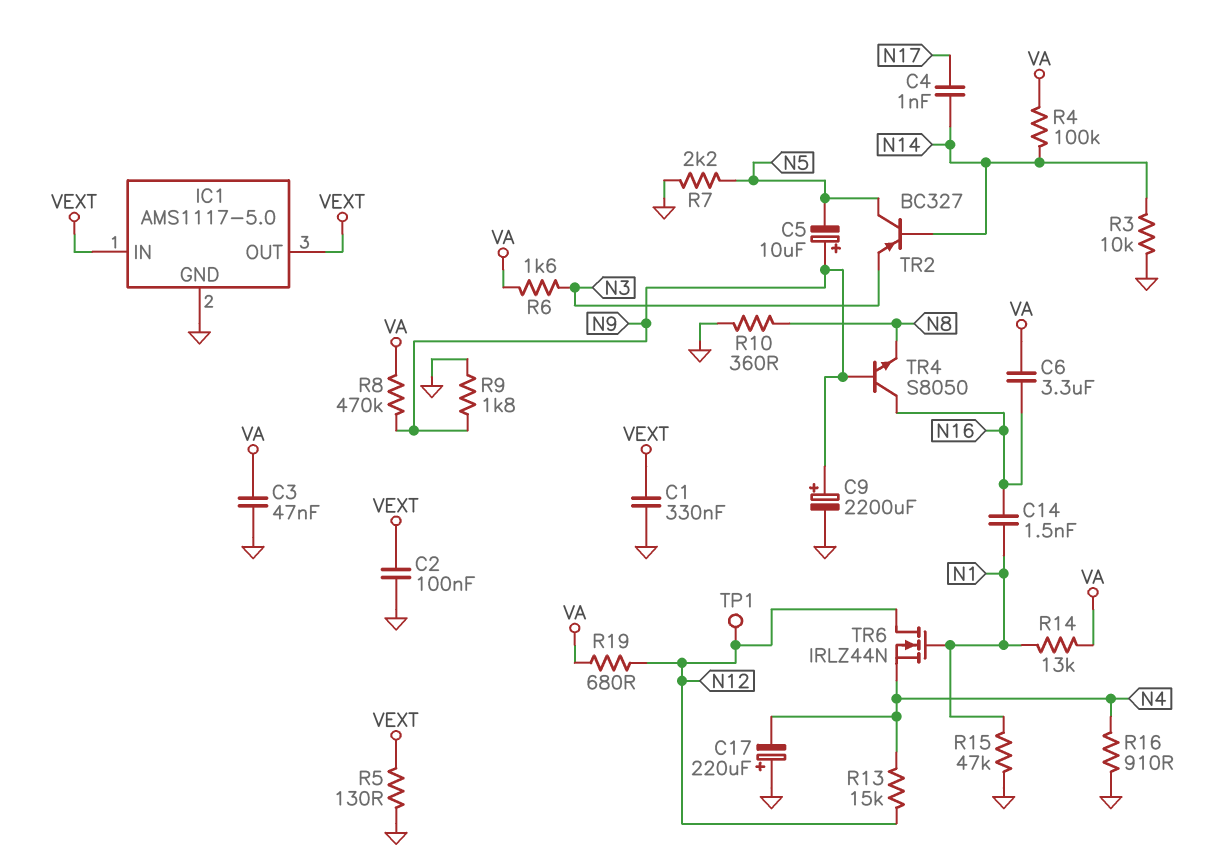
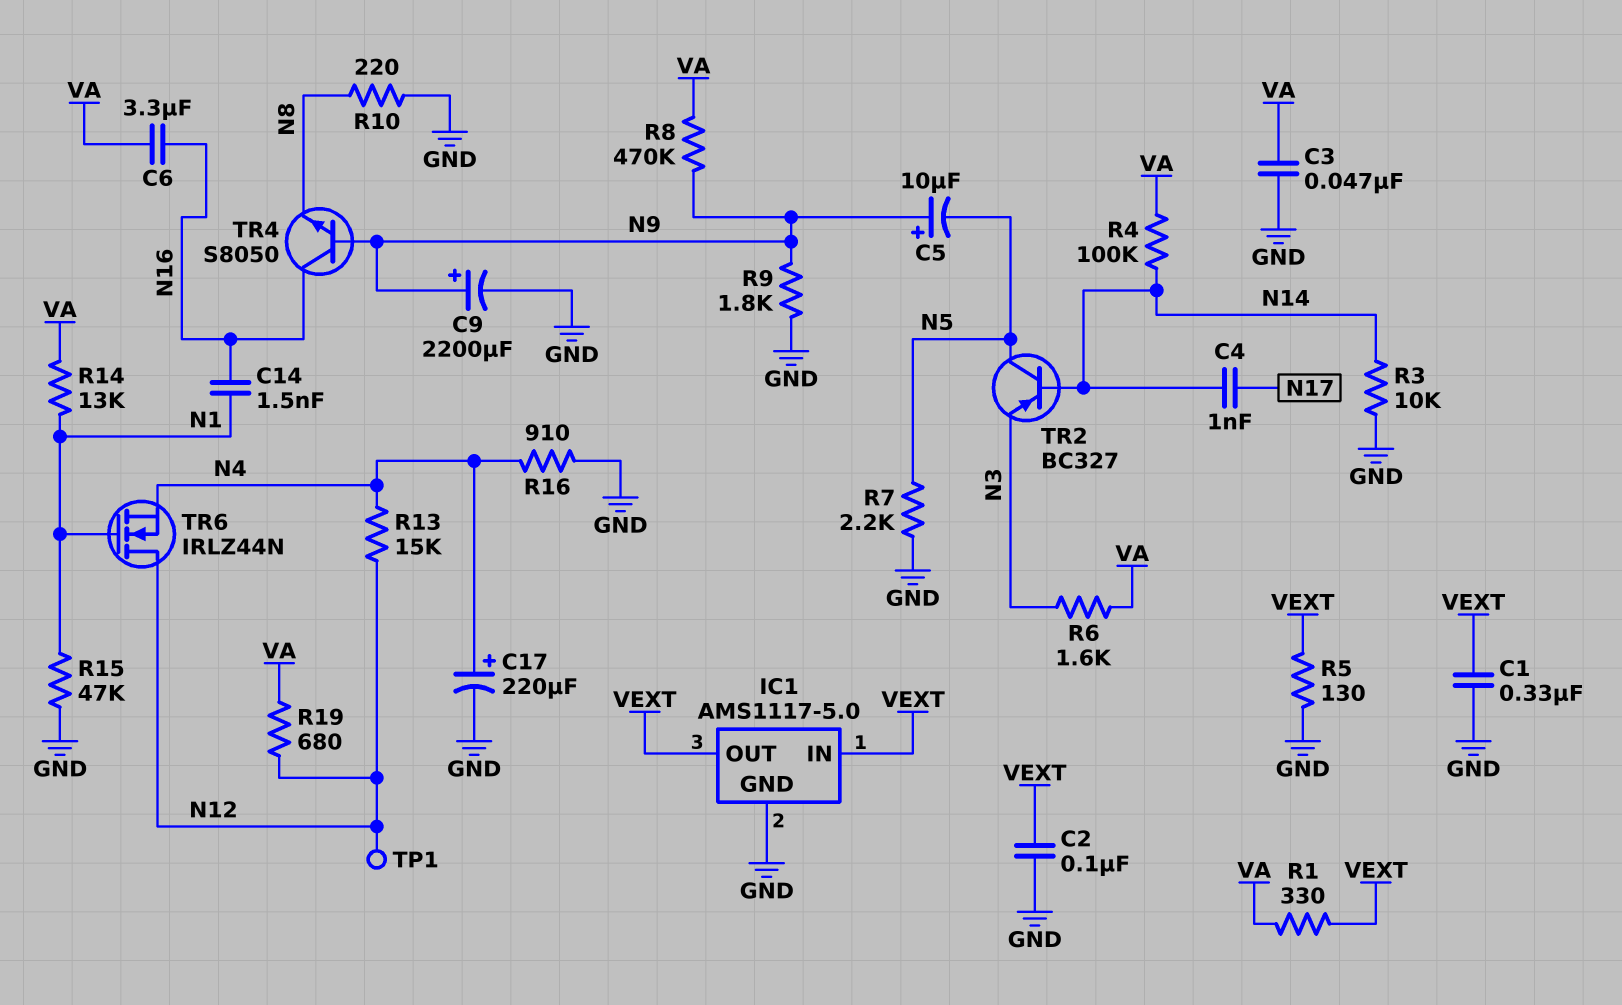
C17: 220uF (plus GND, minus N4) -> 220uF (plus N4, minus GND)
R1: none -> 330 (VA, VEXT)
R10: 360 (GND, N8) -> 220 (GND, N8)

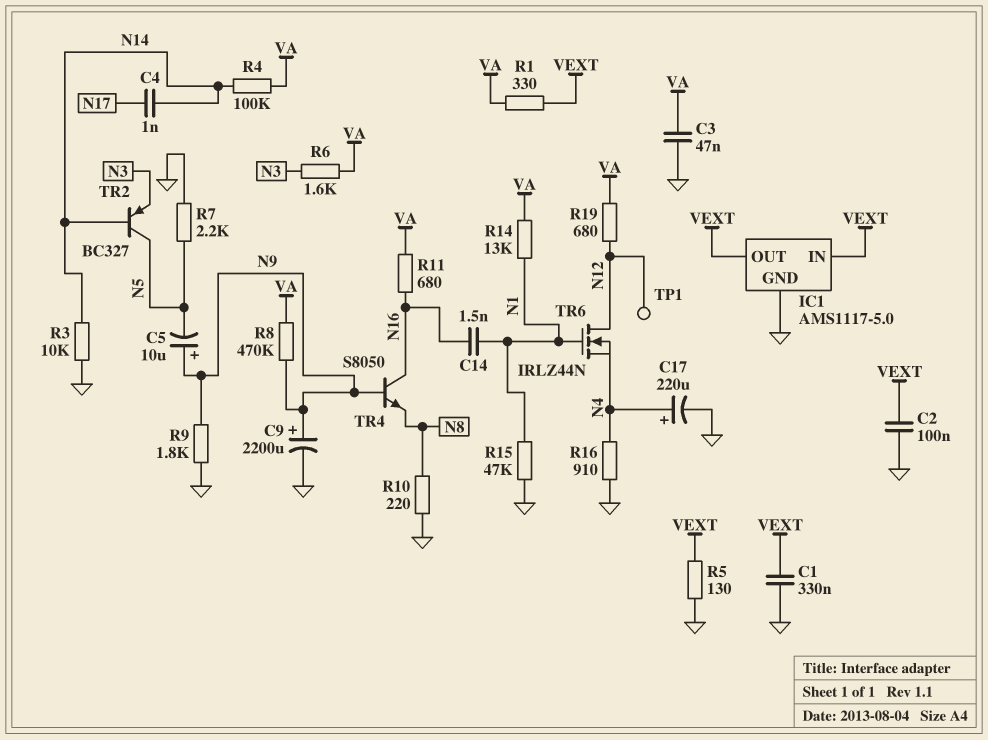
C6: 3.3uF (N16, VA) -> none
R11: none -> 680 (N16, VA)
R13: 15k (N4, N12) -> none

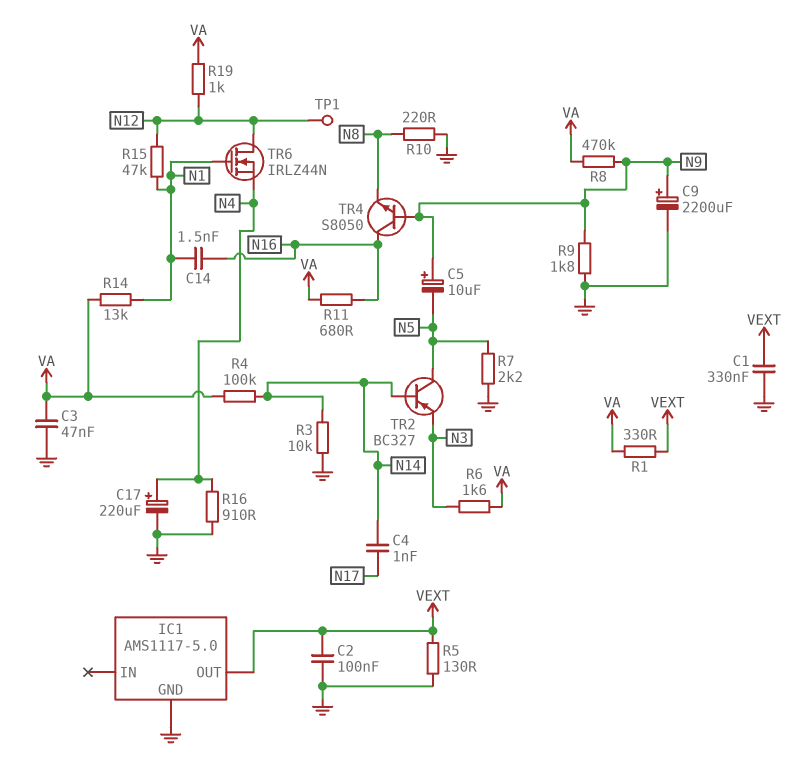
IC1 pin IN: VEXT -> none
R15: 47k (GND, N1) -> 47k (N1, N12)
R19: 680 (N12, VA) -> 1k (N12, VA)

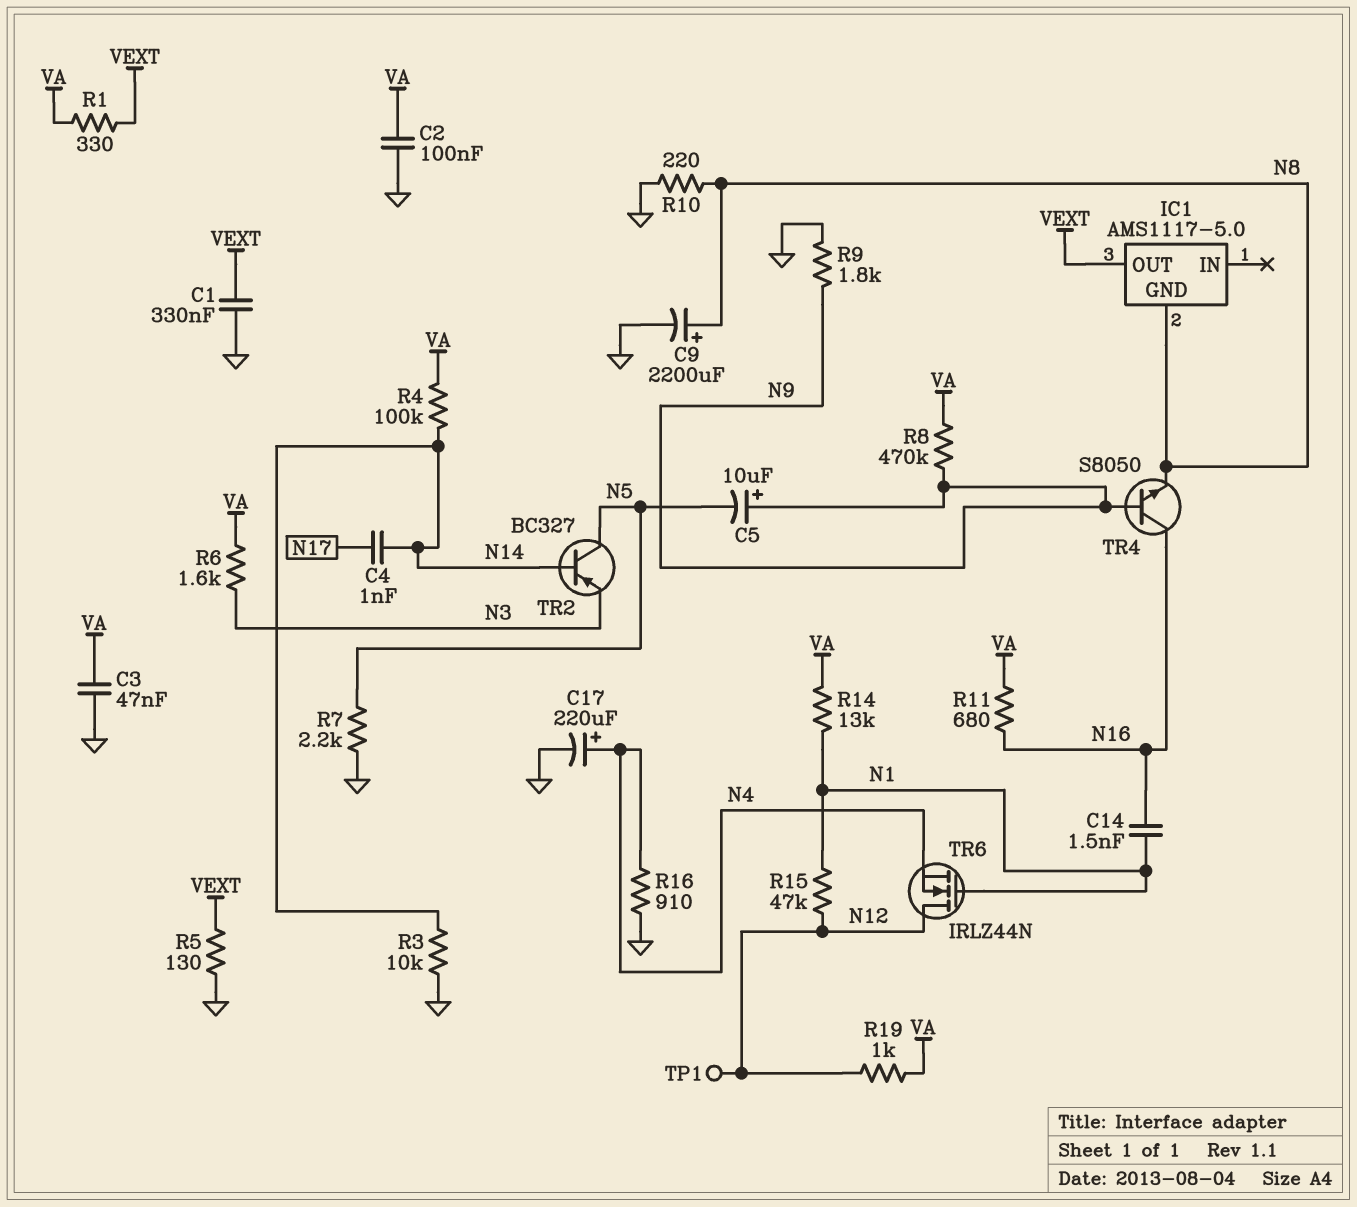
C2: 100nF (GND, VEXT) -> 100nF (GND, VA)
C9: 2200uF (plus N9, minus GND) -> 2200uF (plus N8, minus GND)
IC1 pin GND: GND -> N8

